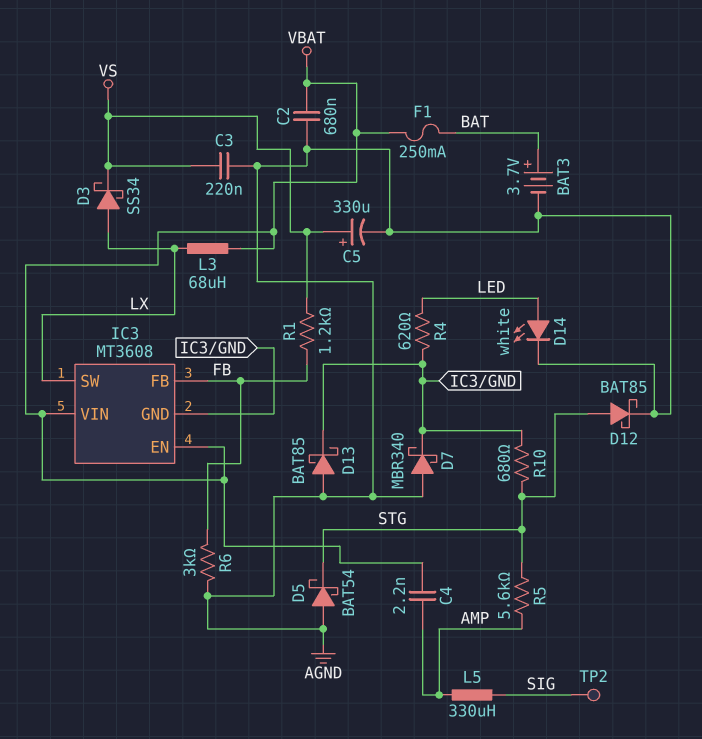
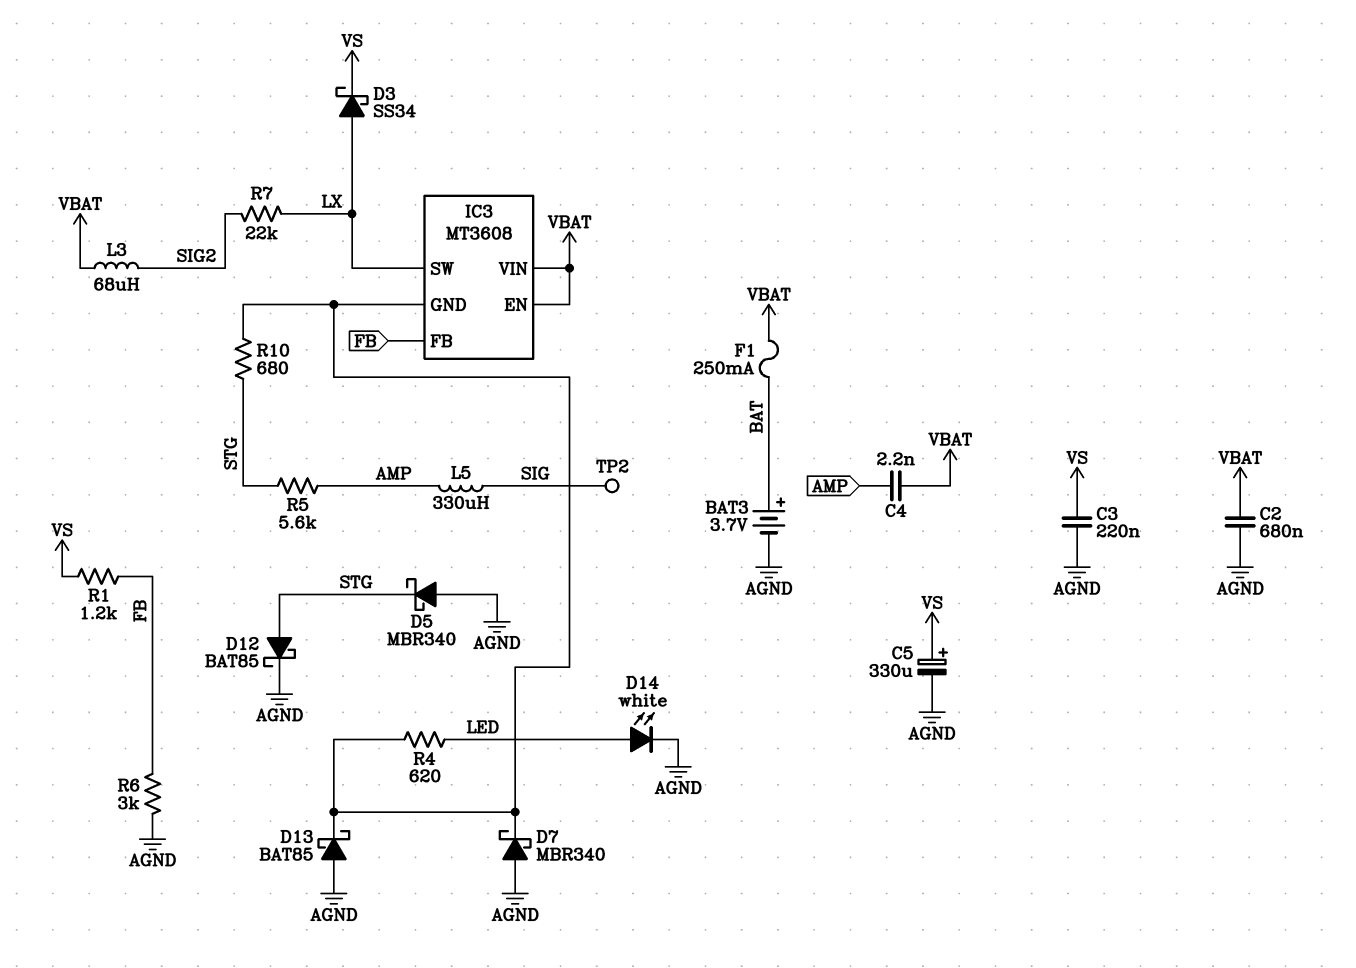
D5: schottky BAT54 (A AGND, K STG) -> schottky MBR340 (A AGND, K STG)
L3: 68uH (LX, VBAT) -> 68uH (SIG2, VBAT)
R7: none -> 22k (LX, SIG2)

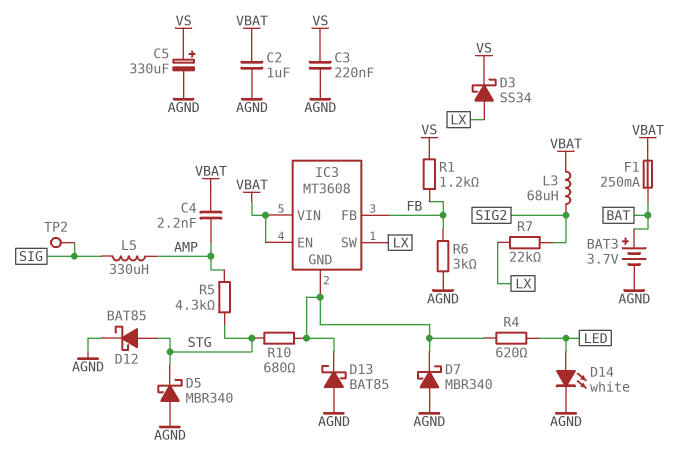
C2: 680nF (AGND, VBAT) -> 1uF (AGND, VBAT)
R5: 5.6k (AMP, STG) -> 4.3k (AMP, STG)

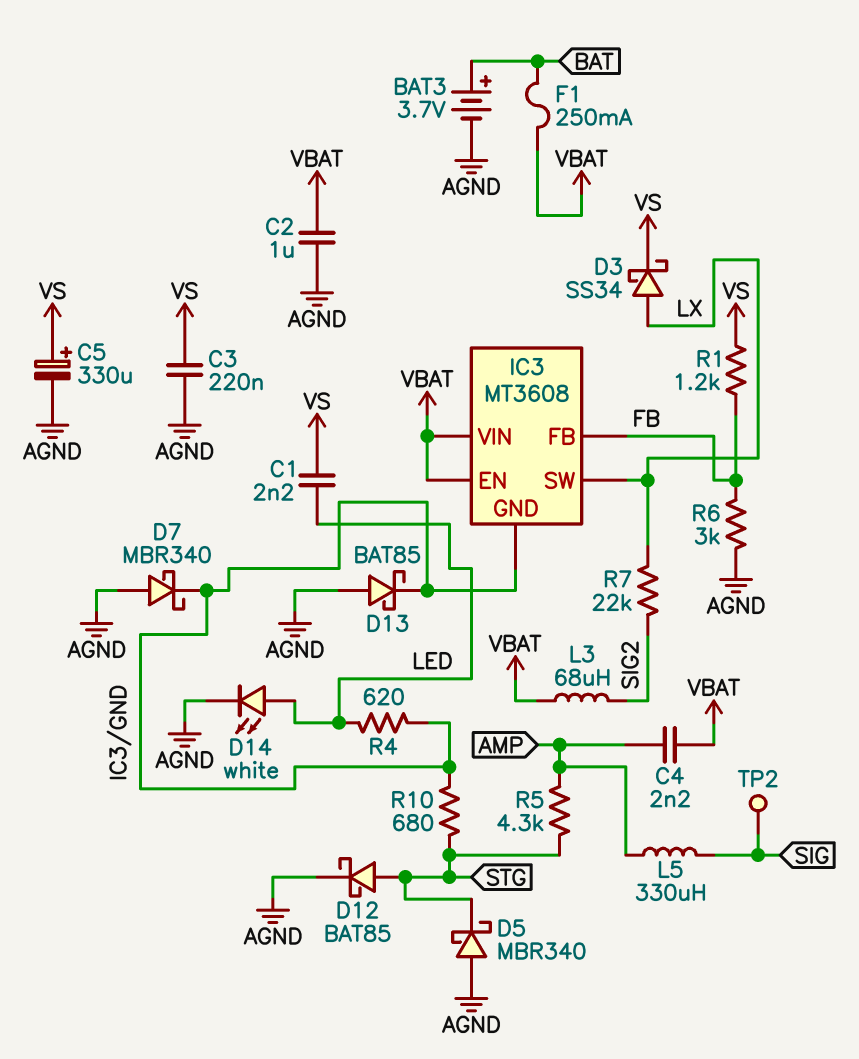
C1: none -> 2.2nF (LED, VS)

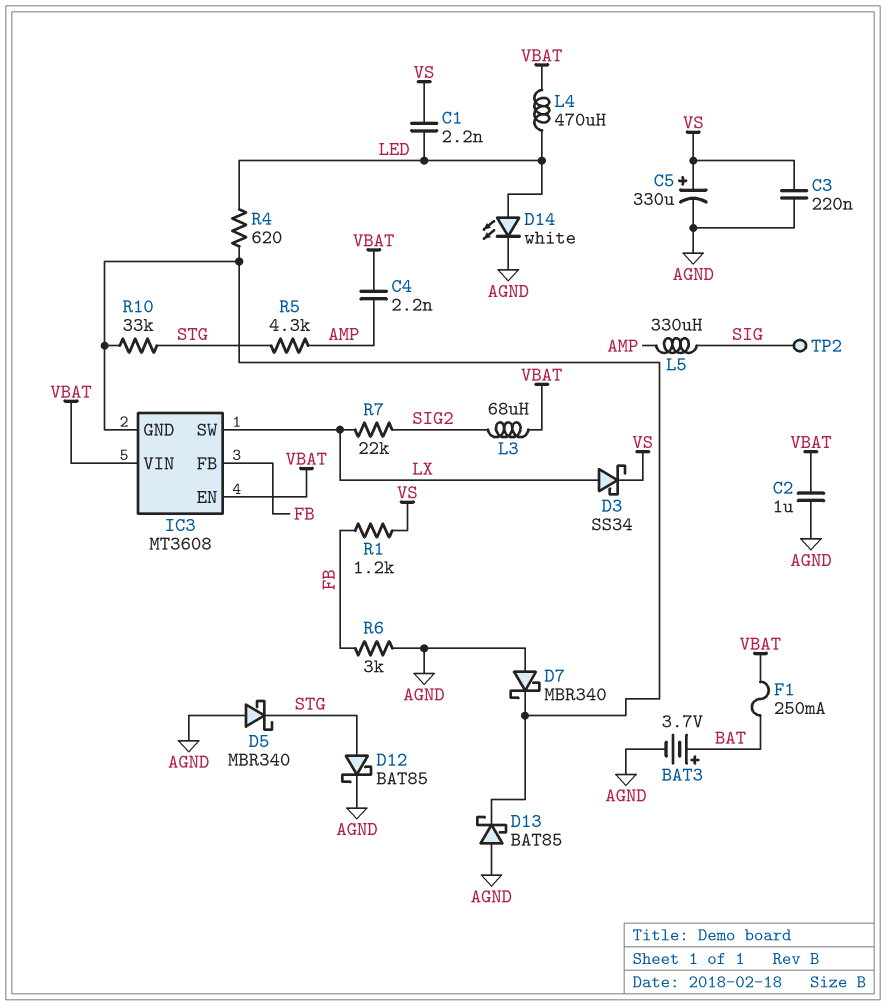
L4: none -> 470uH (LED, VBAT)
R10: 680 (IC3/GND, STG) -> 33k (IC3/GND, STG)

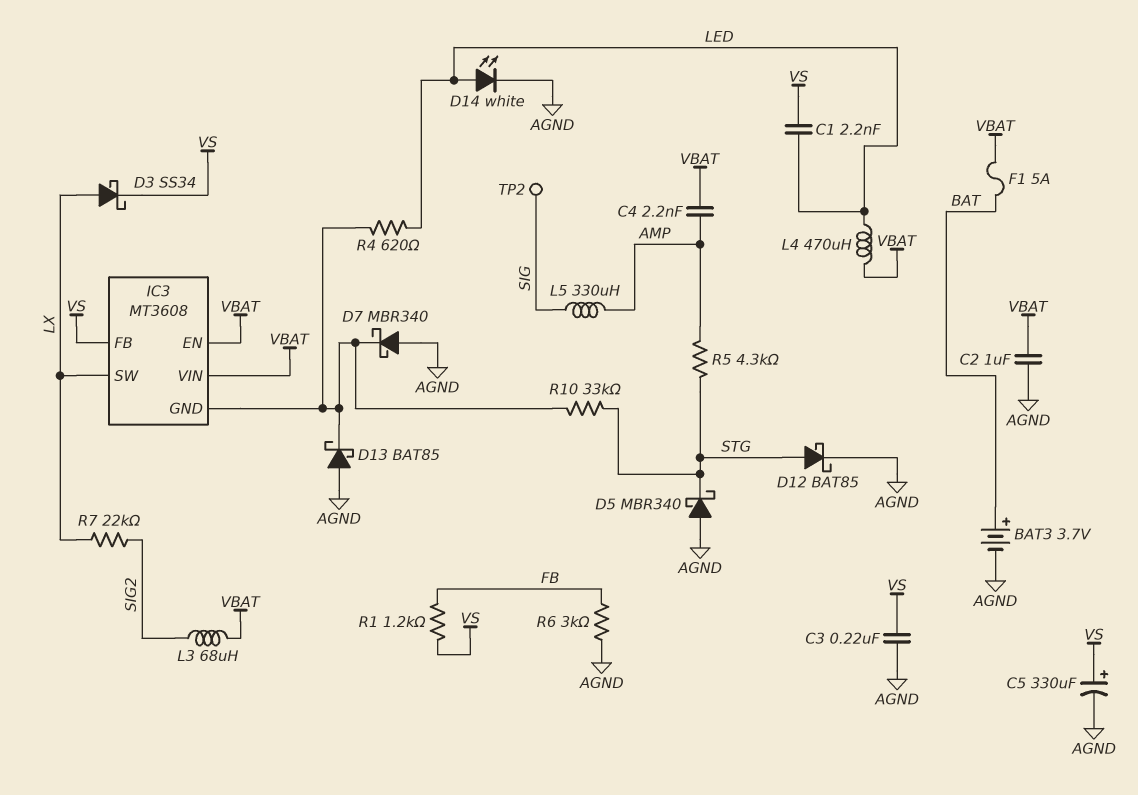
F1: 250mA (BAT, VBAT) -> 5A (BAT, VBAT)
IC3 pin FB: FB -> VS

